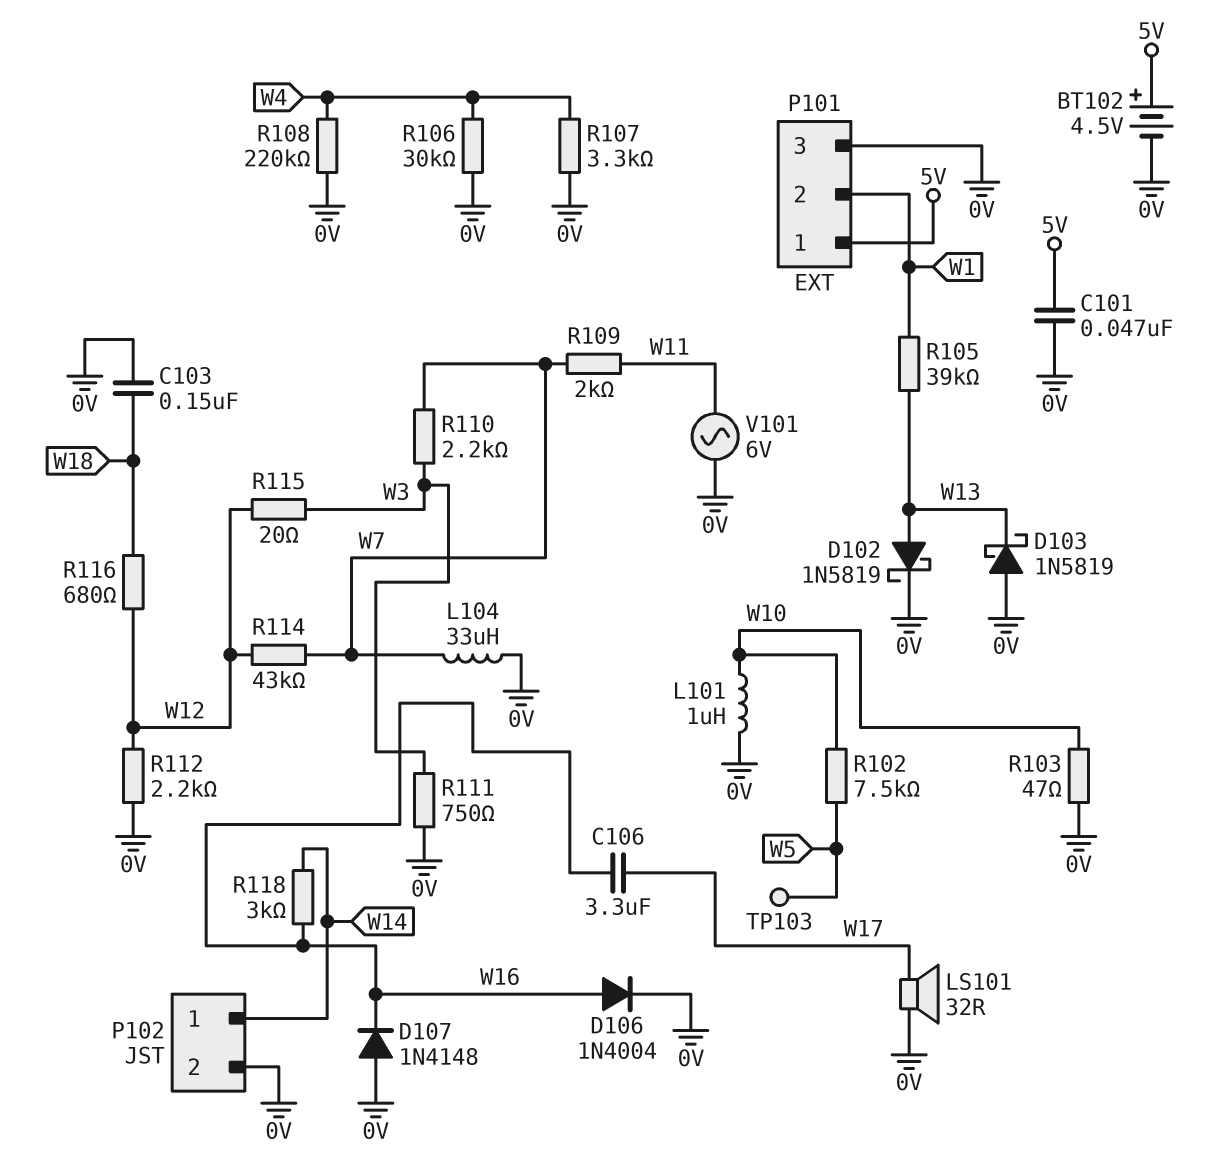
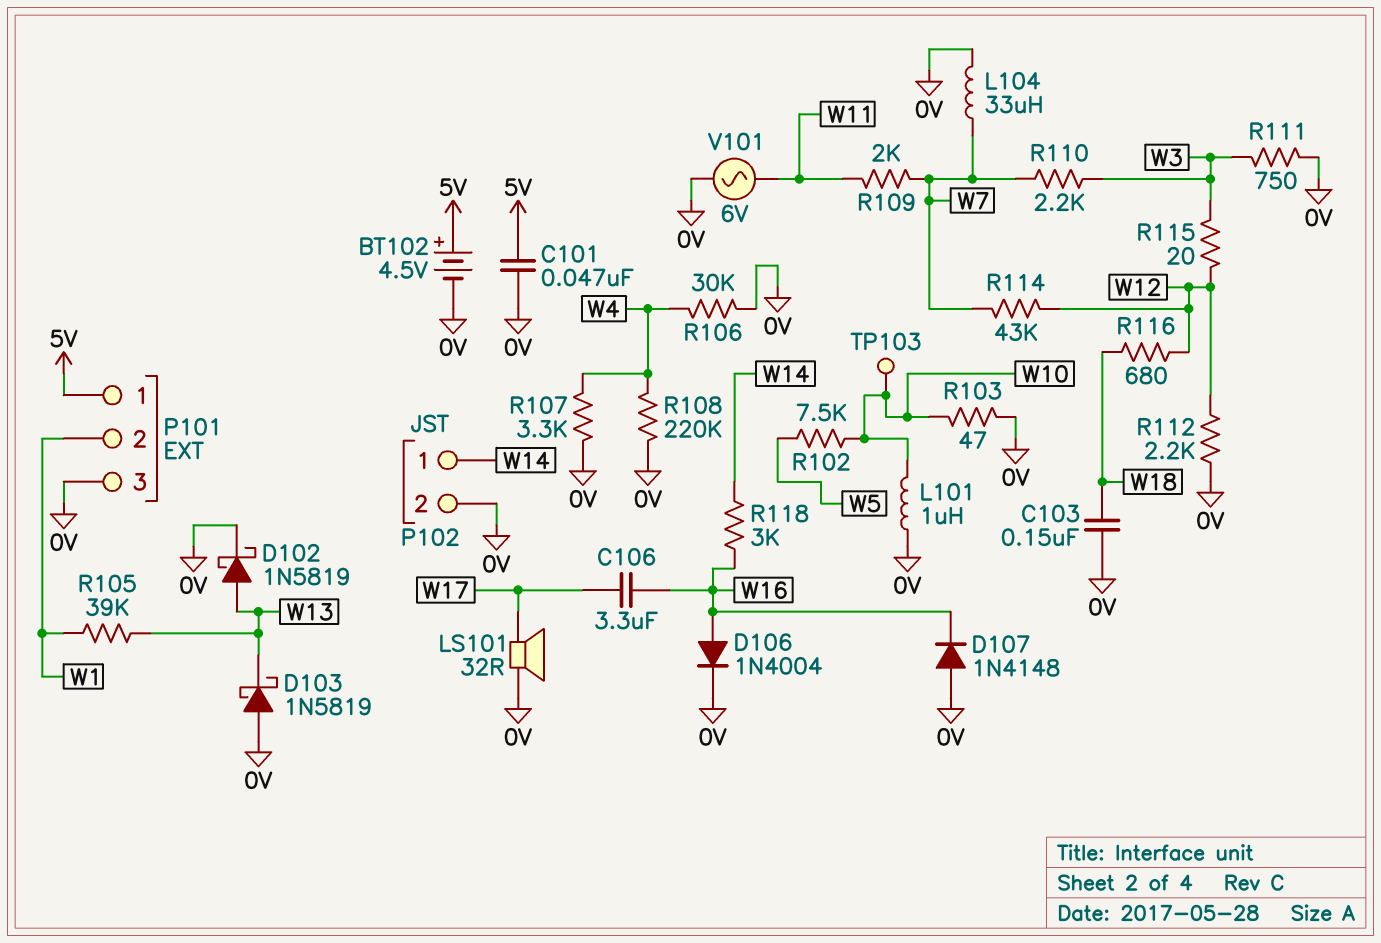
TP103: test point (W5) -> test point (W10)

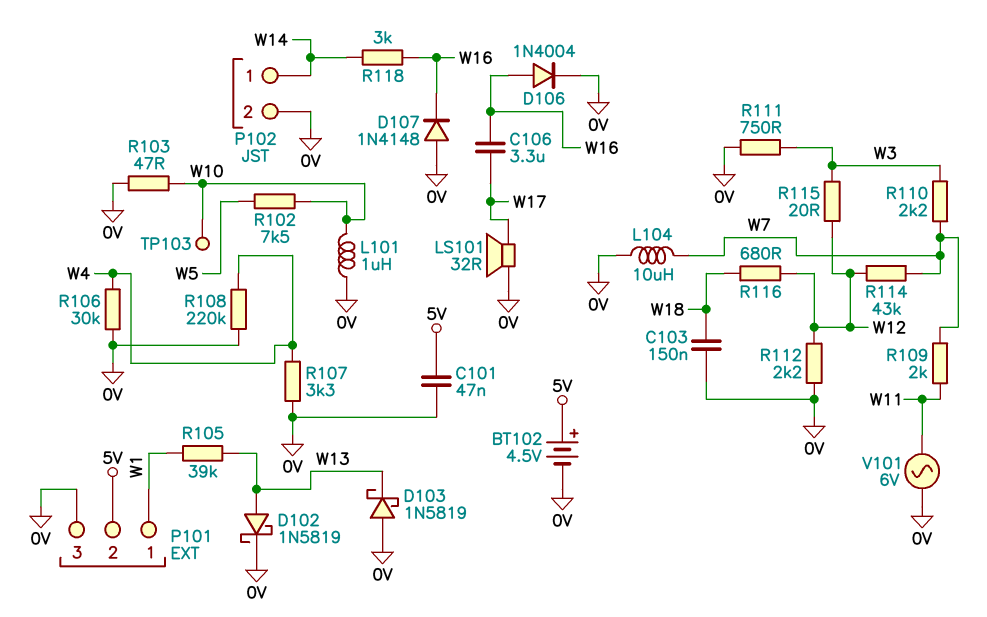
L104: 33uH (0V, W7) -> 10uH (0V, W7)
P101 pin 1: 5V -> W1
P101 pin 2: W1 -> 5V

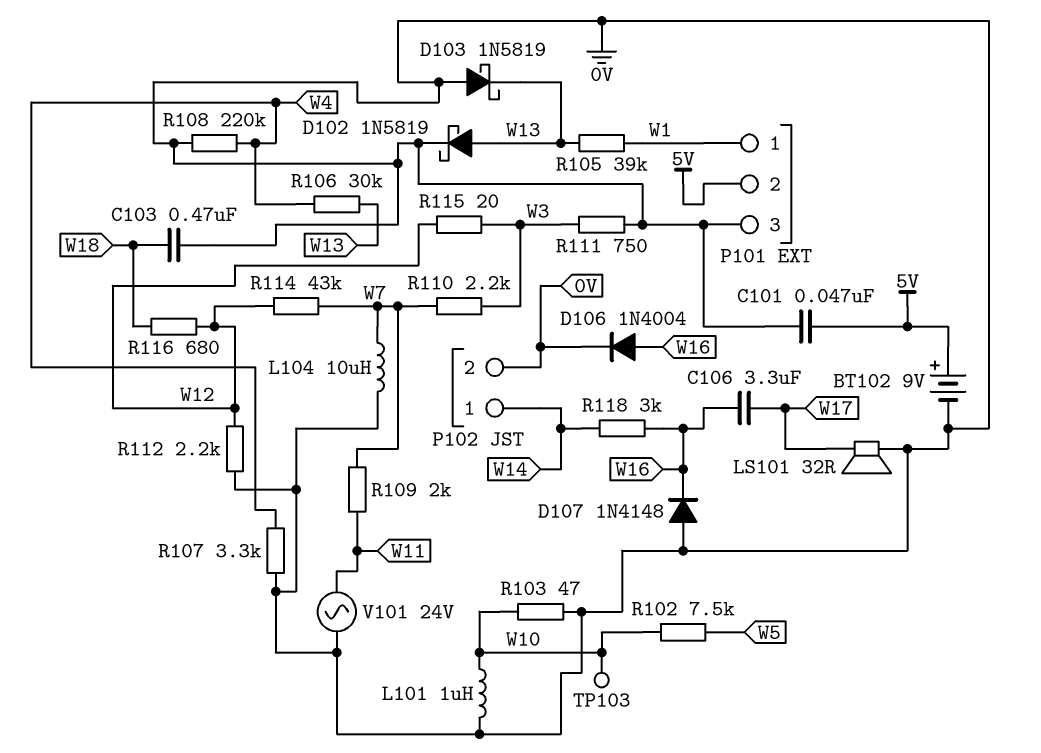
BT102: 4.5V (plus 5V, minus 0V) -> 9V (plus 5V, minus 0V)
C103: 150nF (0V, W18) -> 470nF (0V, W18)
R106: 30k (0V, W4) -> 30k (W4, W13)
V101: AC 6V (0V, W11) -> AC 24V (0V, W11)

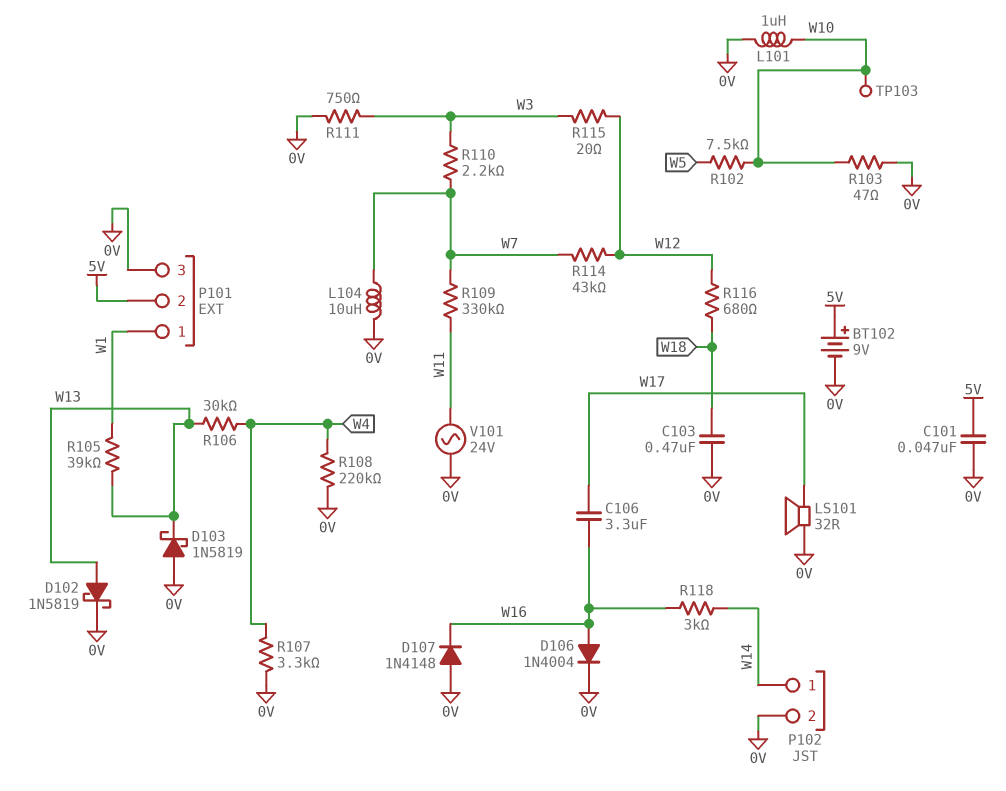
R109: 2k (W7, W11) -> 330k (W7, W11)
R112: 2.2k (0V, W12) -> none

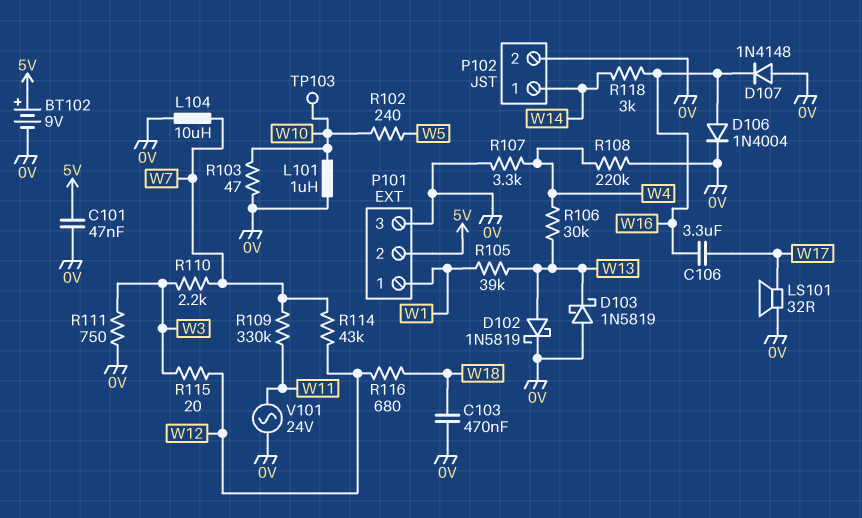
R102: 7.5k (W5, W10) -> 240 (W5, W10)

